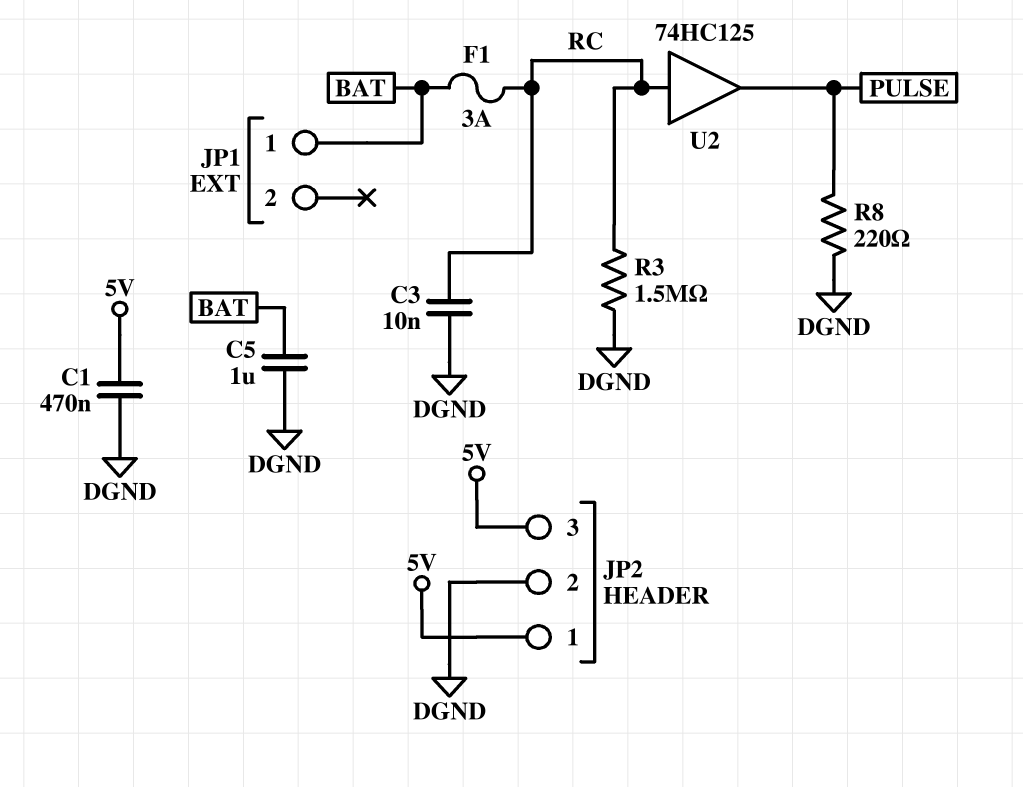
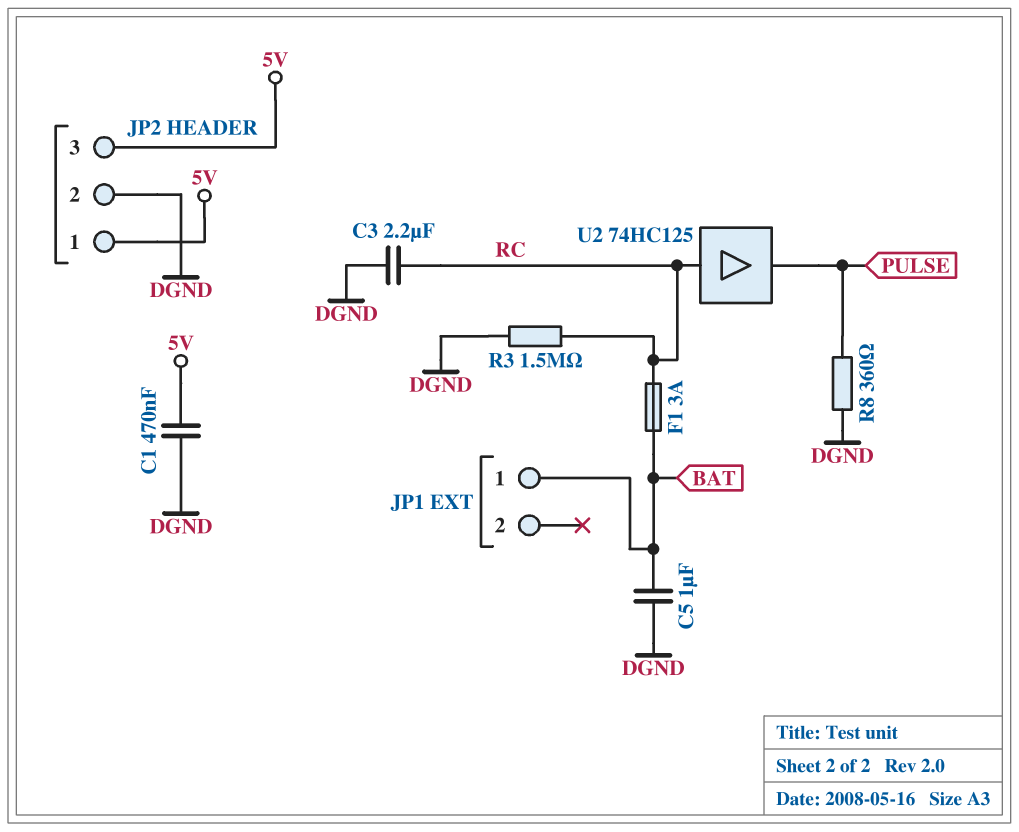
C3: 10nF (DGND, RC) -> 2.2uF (DGND, RC)
R8: 220 (DGND, PULSE) -> 360 (DGND, PULSE)

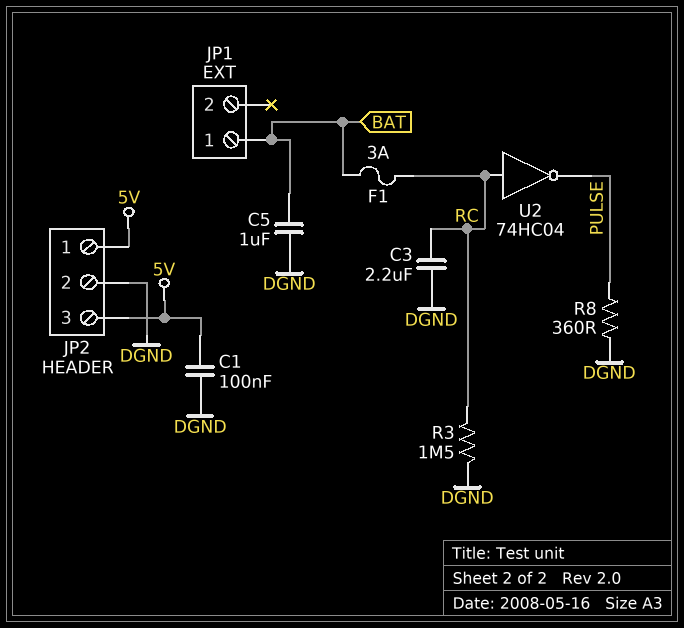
C1: 470nF (5V, DGND) -> 100nF (5V, DGND)
U2: buffer 74HC125 (in RC, out PULSE) -> NOT 74HC04 (in RC, out PULSE)

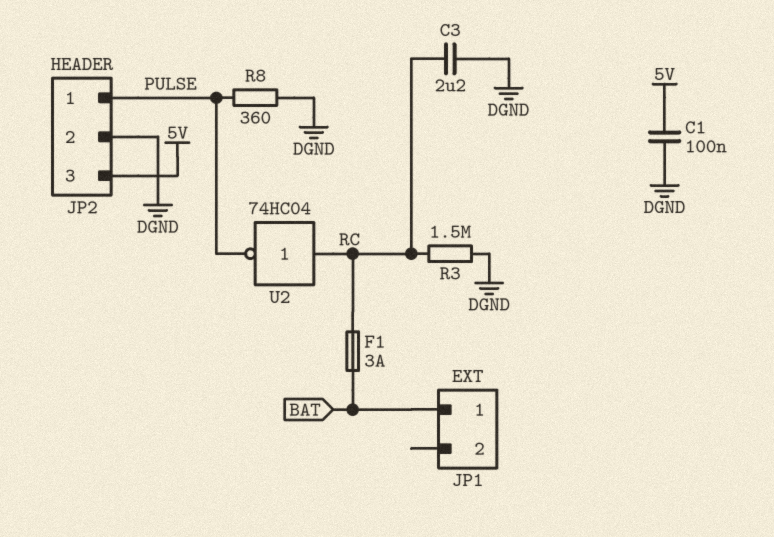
C5: 1uF (BAT, DGND) -> none
JP2 pin 1: 5V -> PULSE

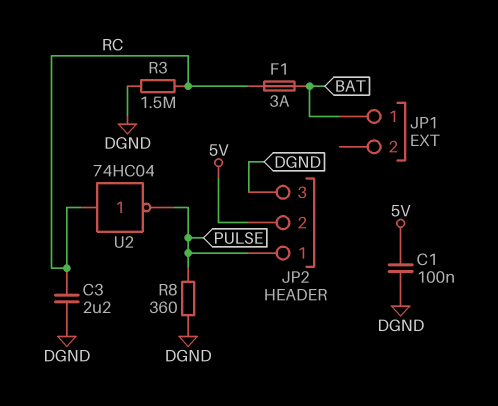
JP2 pin 2: DGND -> 5V
JP2 pin 3: 5V -> DGND

